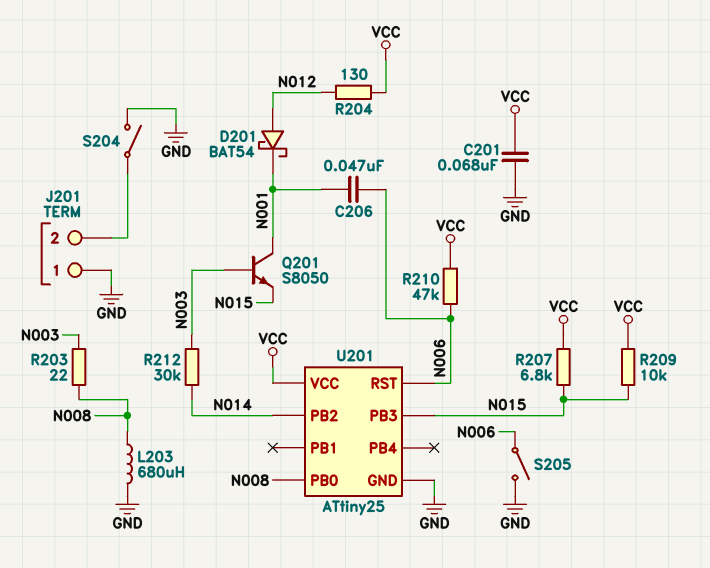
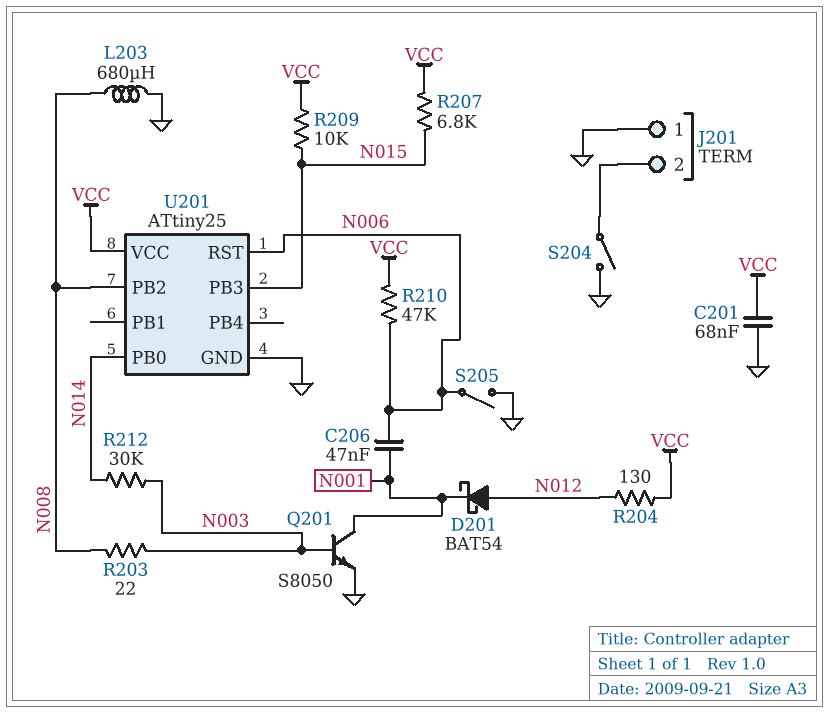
Q201: NPN S8050 (B N003, C N001, E N015) -> NPN S8050 (B N003, C N001, E GND)
U201 pin PB0: N008 -> N014
U201 pin PB2: N014 -> N008

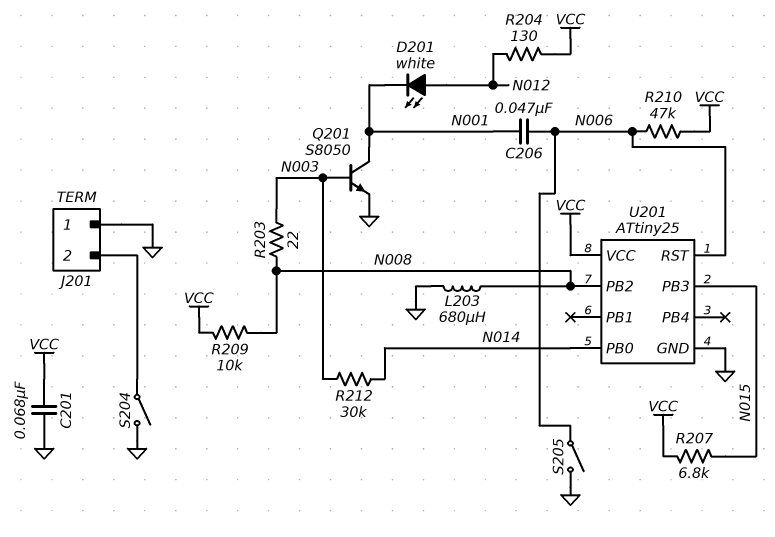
D201: schottky BAT54 (A N012, K N001) -> LED white (A N012, K N001)
R209: 10k (N015, VCC) -> 10k (N008, VCC)

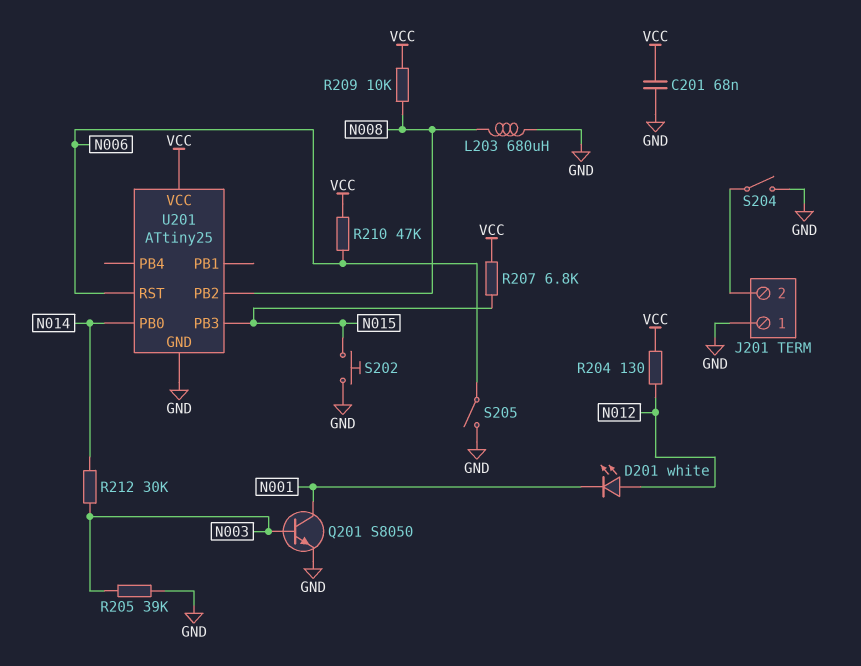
C206: 47nF (N001, N006) -> none
R203: 22 (N003, N008) -> none
R205: none -> 39k (GND, N003)
S202: none -> button (GND, N015)

